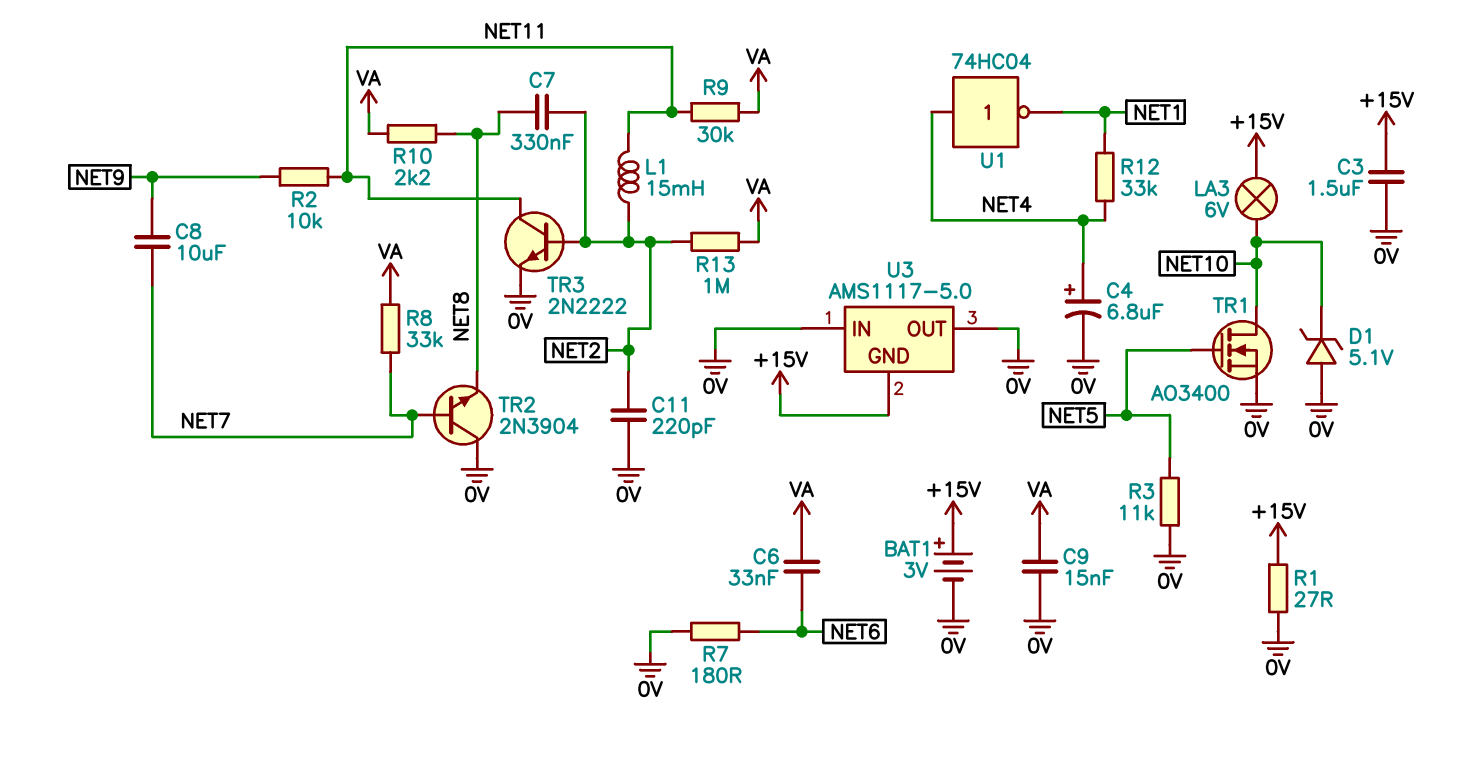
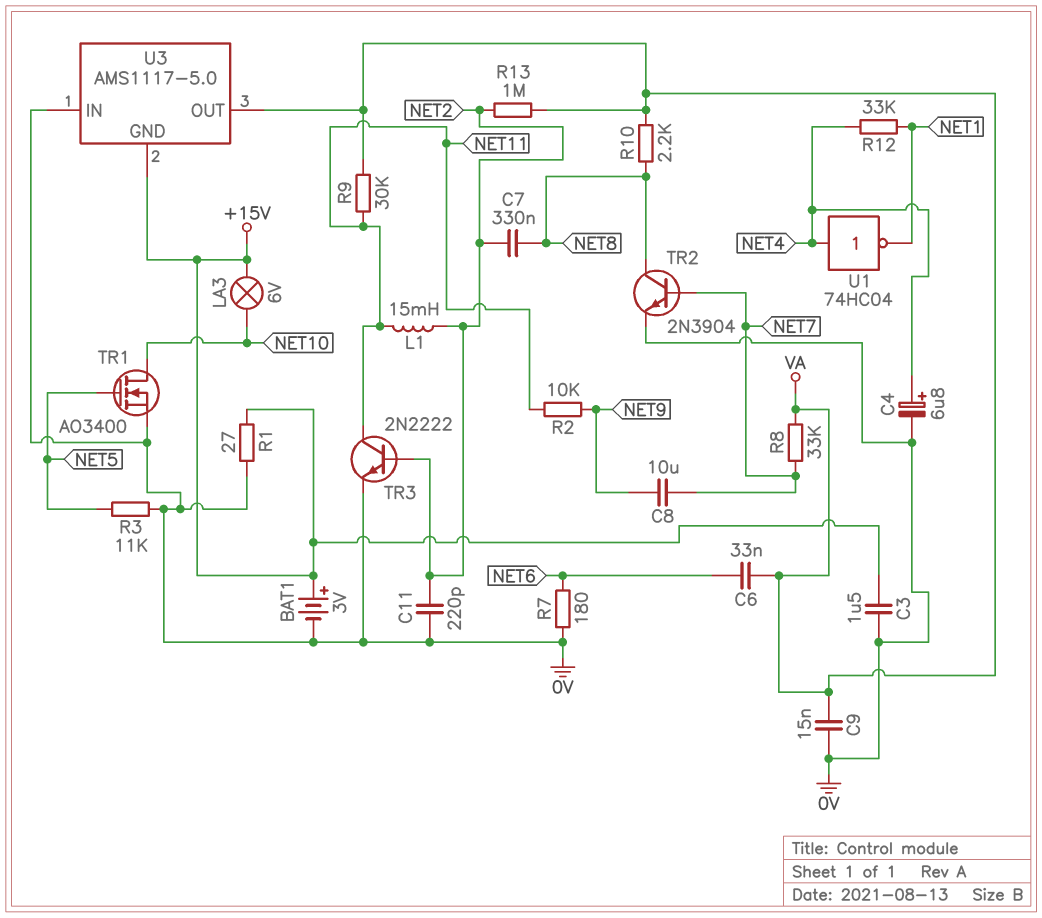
D1: zener 5.1V (A 0V, K NET10) -> none
TR2: NPN 2N3904 (B NET7, C 0V, E NET8) -> NPN 2N3904 (B NET7, C NET8, E 0V)
U3 pin OUT: 0V -> VA

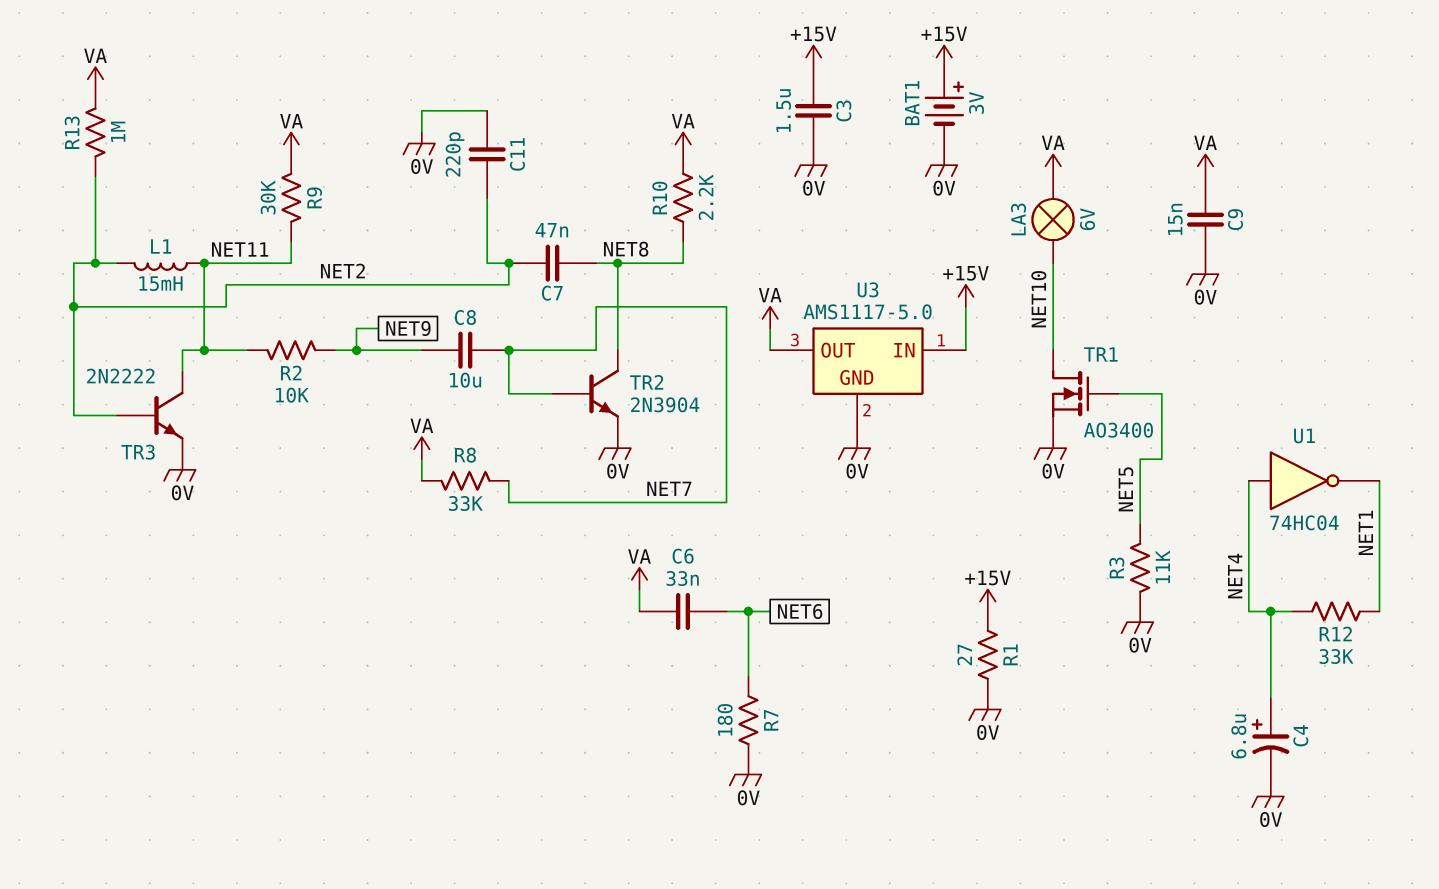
C7: 330nF (NET2, NET8) -> 47nF (NET2, NET8)
LA3: lamp 6V (+15V, NET10) -> lamp 6V (NET10, VA)
U3 pin GND: +15V -> 0V
U3 pin IN: 0V -> +15V

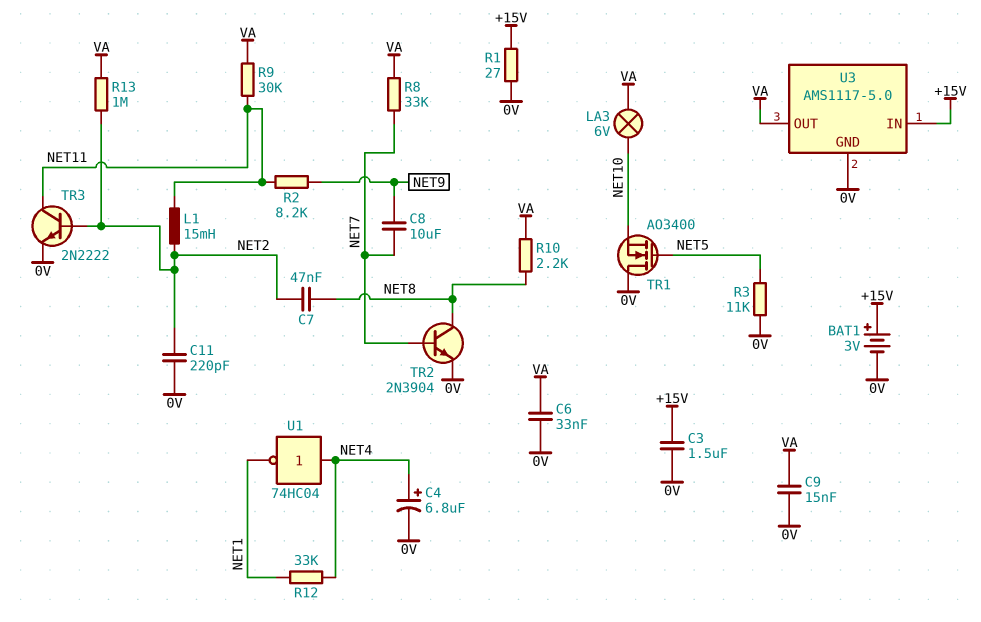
C6: 33nF (NET6, VA) -> 33nF (0V, VA)
R2: 10k (NET9, NET11) -> 8.2k (NET9, NET11)
R7: 180 (0V, NET6) -> none
TR1: NMOS AO3400 (G NET5, D NET10, S 0V) -> NMOS AO3400 (G NET5, D 0V, S NET10)

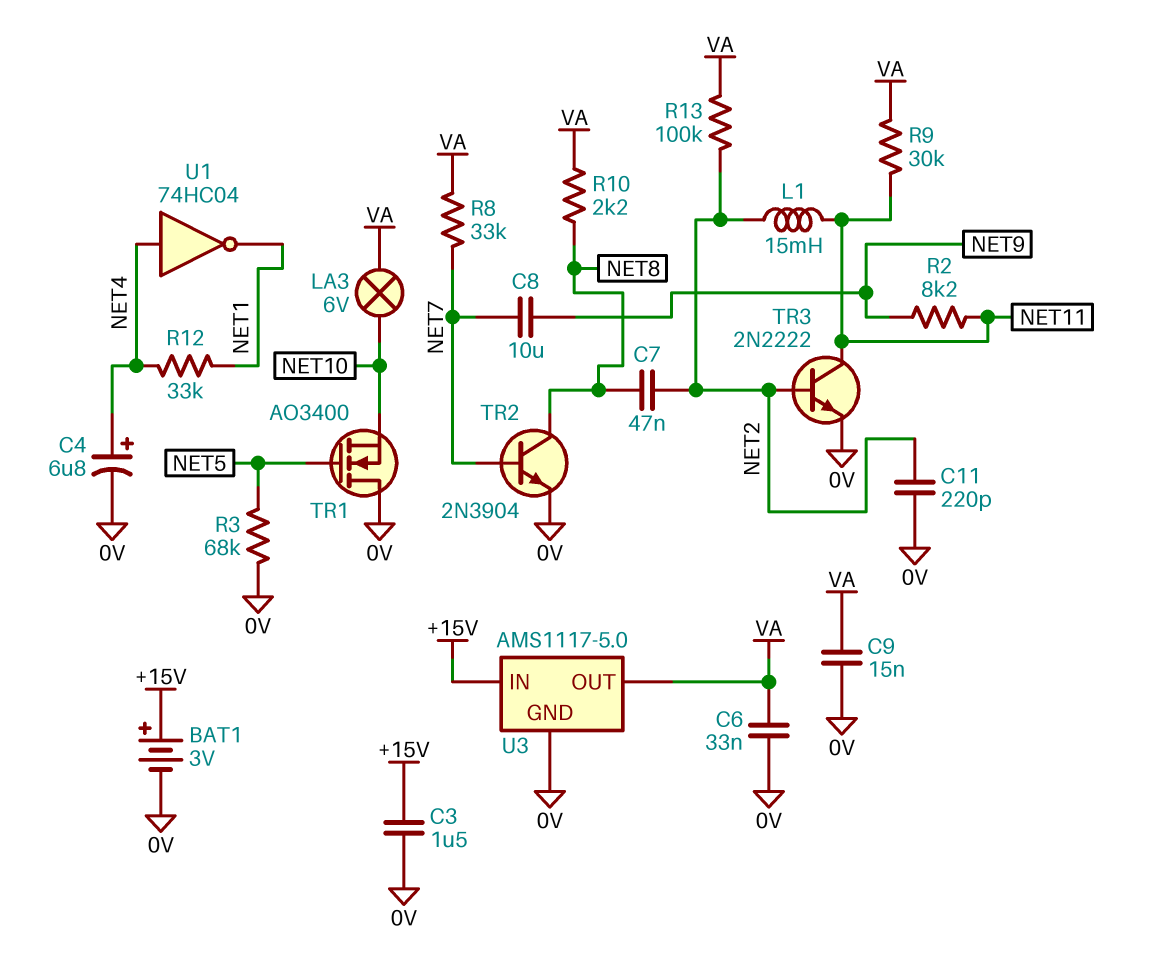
R1: 27 (+15V, 0V) -> none
R3: 11k (0V, NET5) -> 68k (0V, NET5)
R13: 1M (NET2, VA) -> 100k (NET2, VA)

